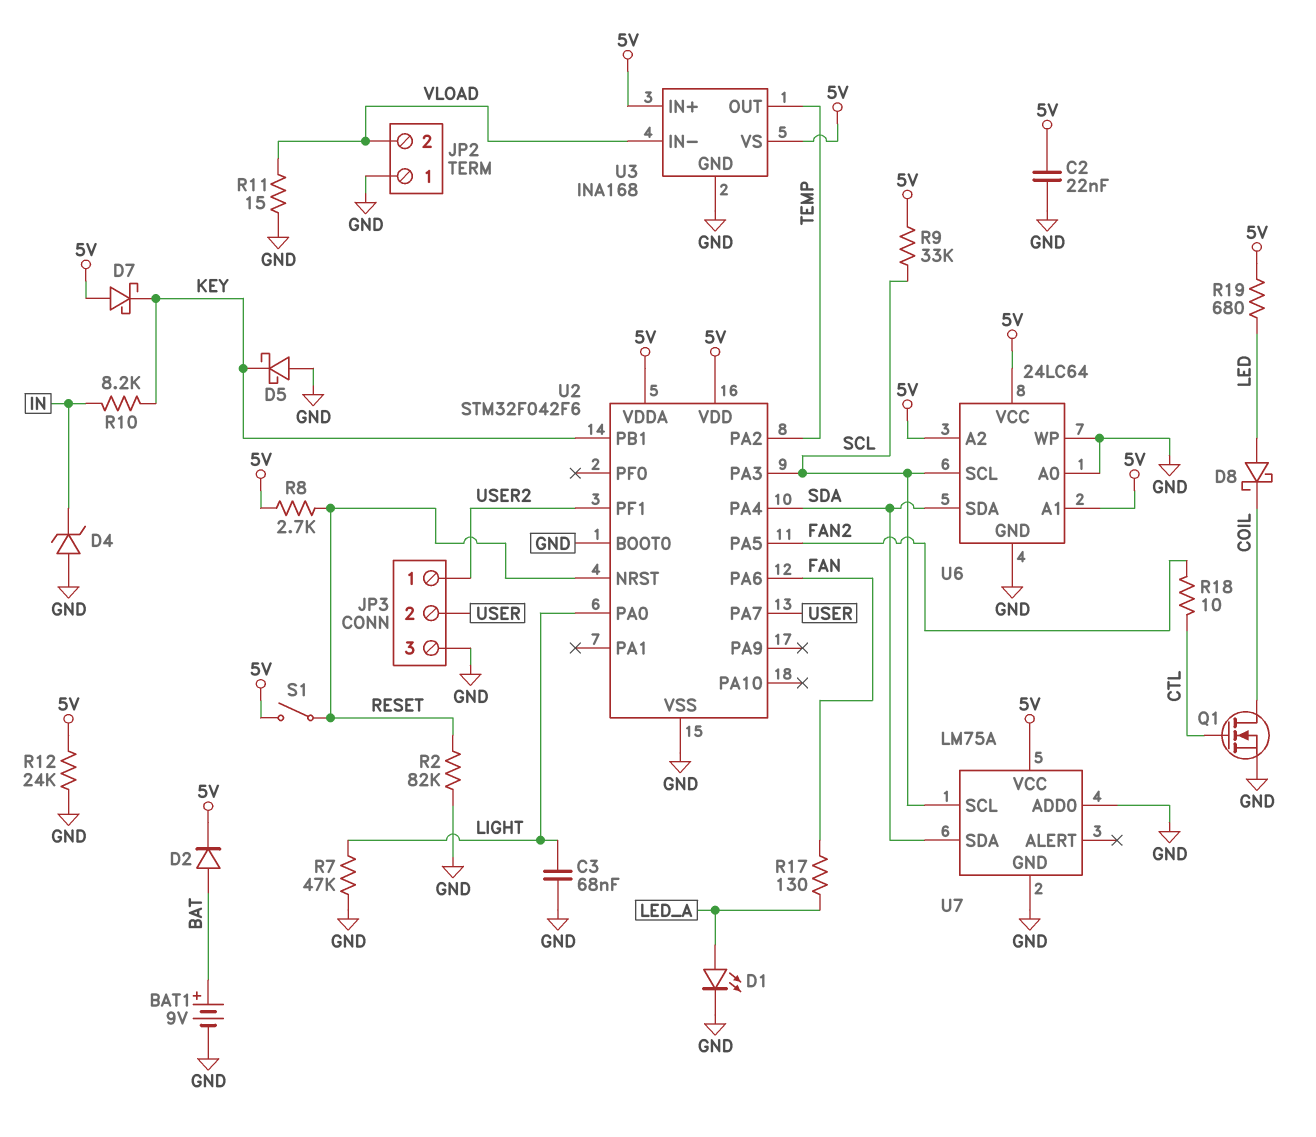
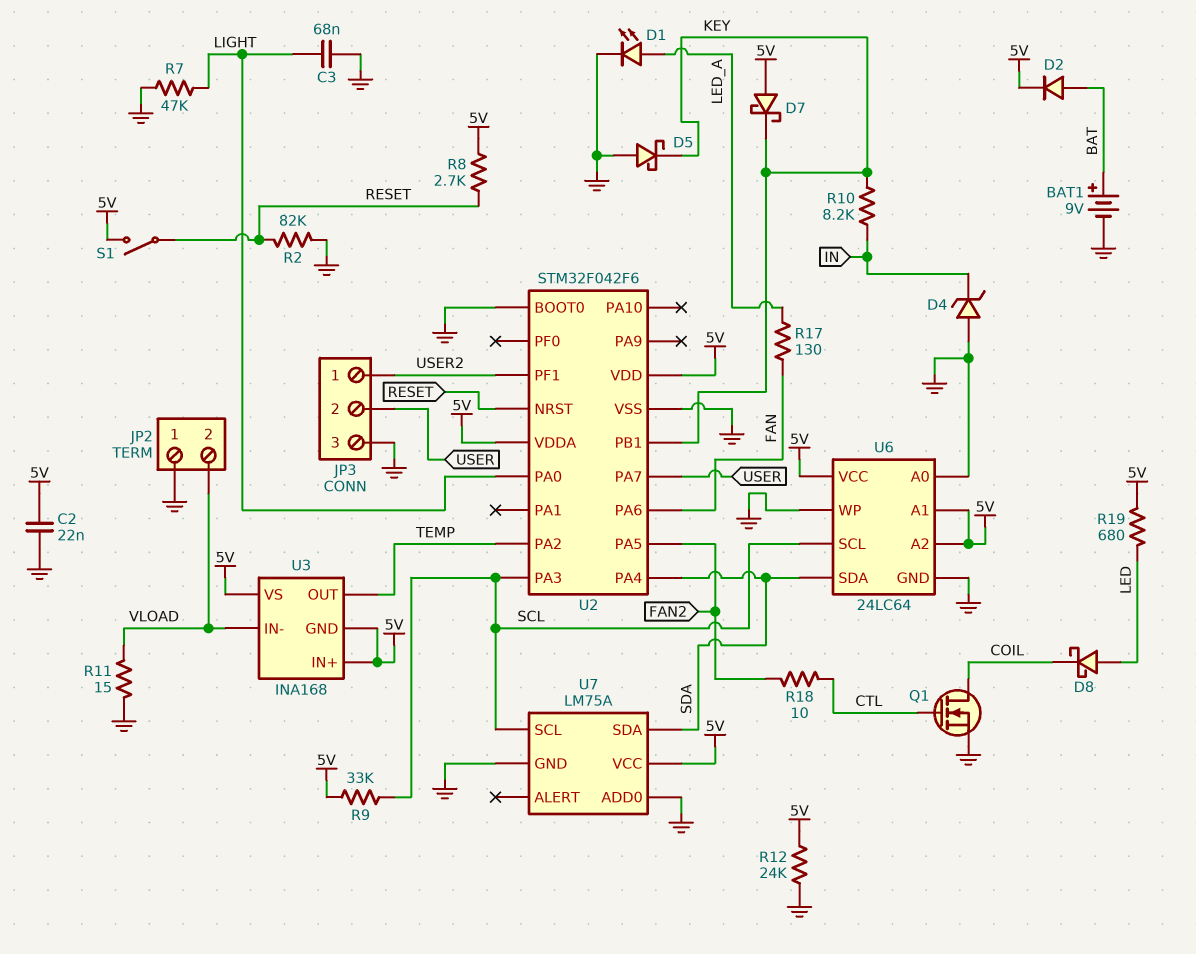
U3 pin GND: GND -> 5V

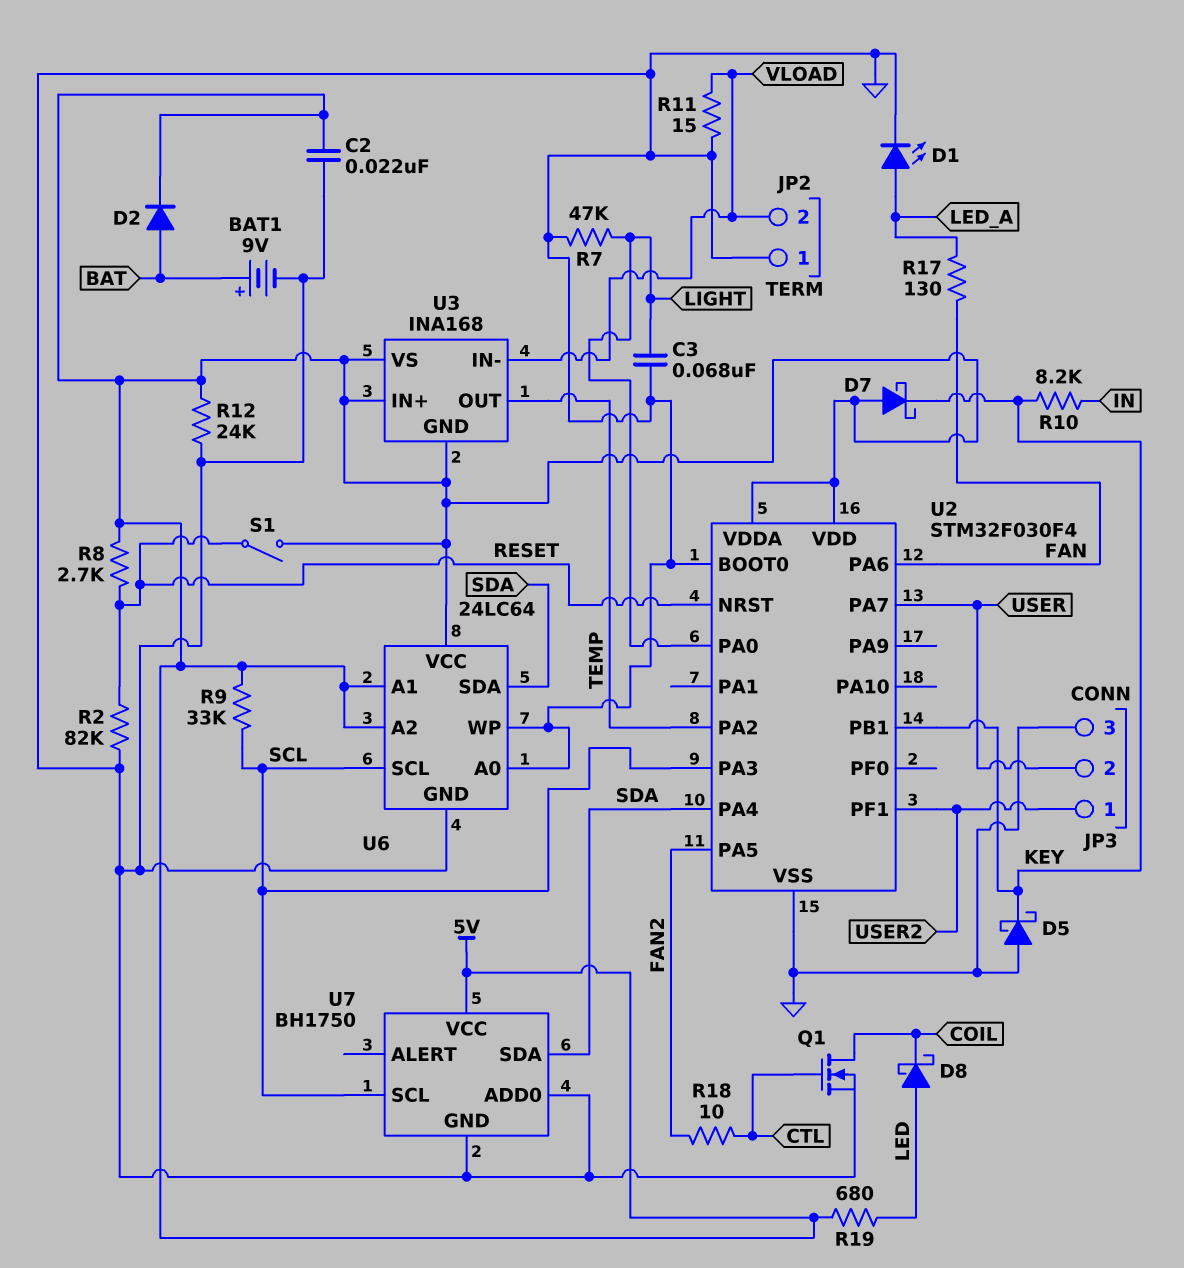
D4: zener (A GND, K IN) -> none
U2: STM32F042F6 -> STM32F030F4
U7: LM75A -> BH1750

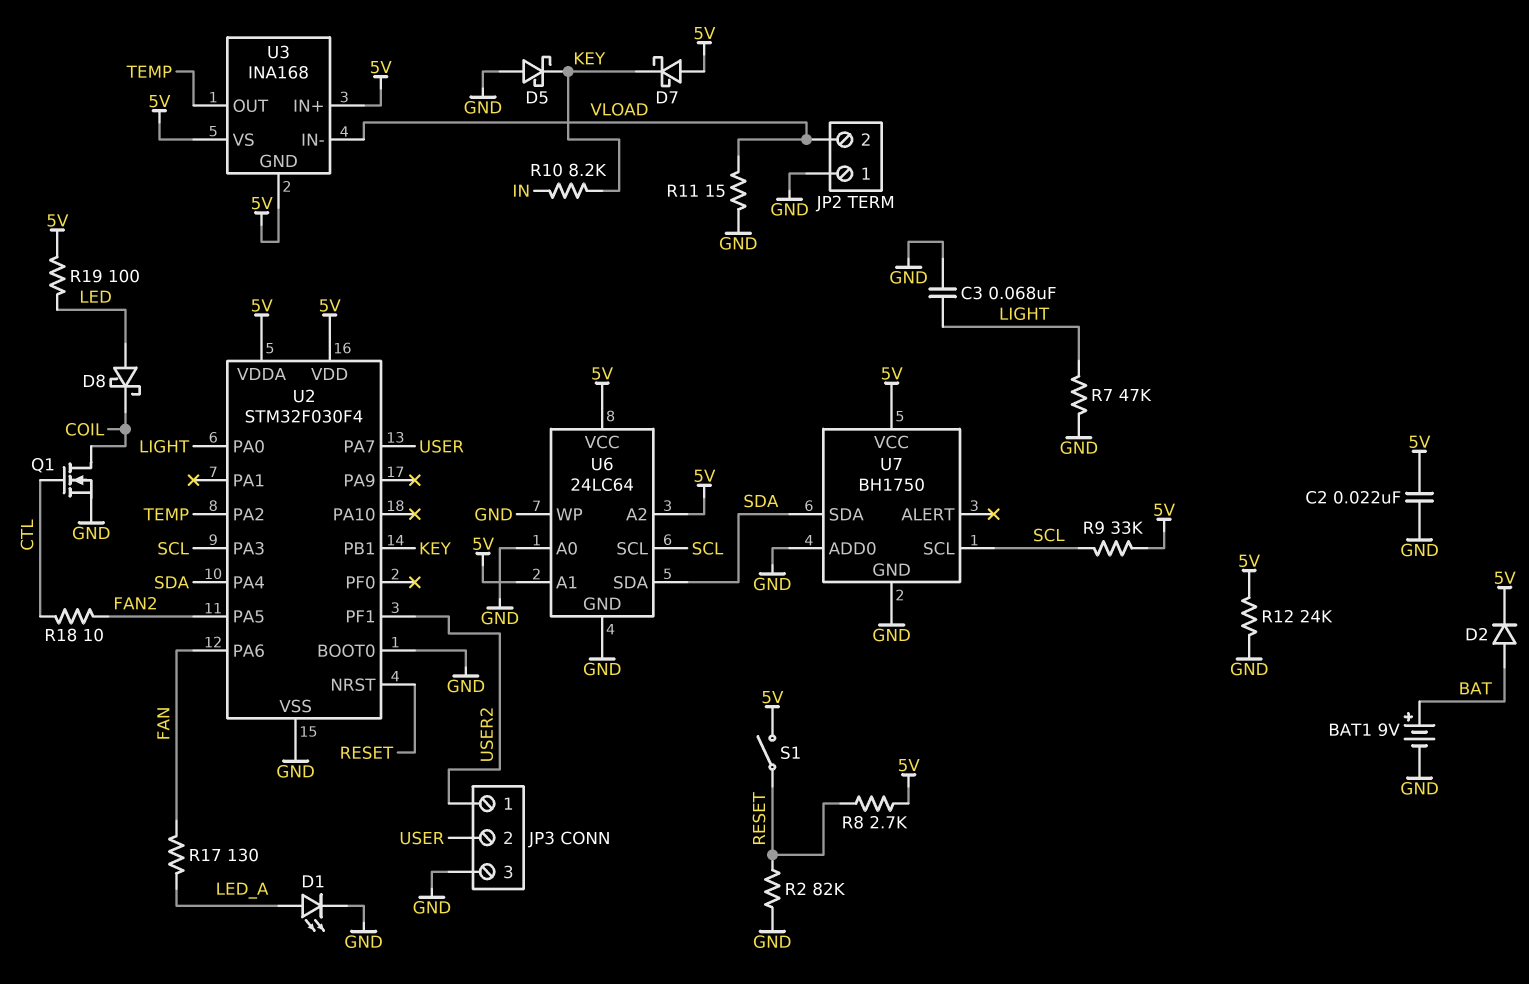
R19: 680 (5V, LED) -> 100 (5V, LED)

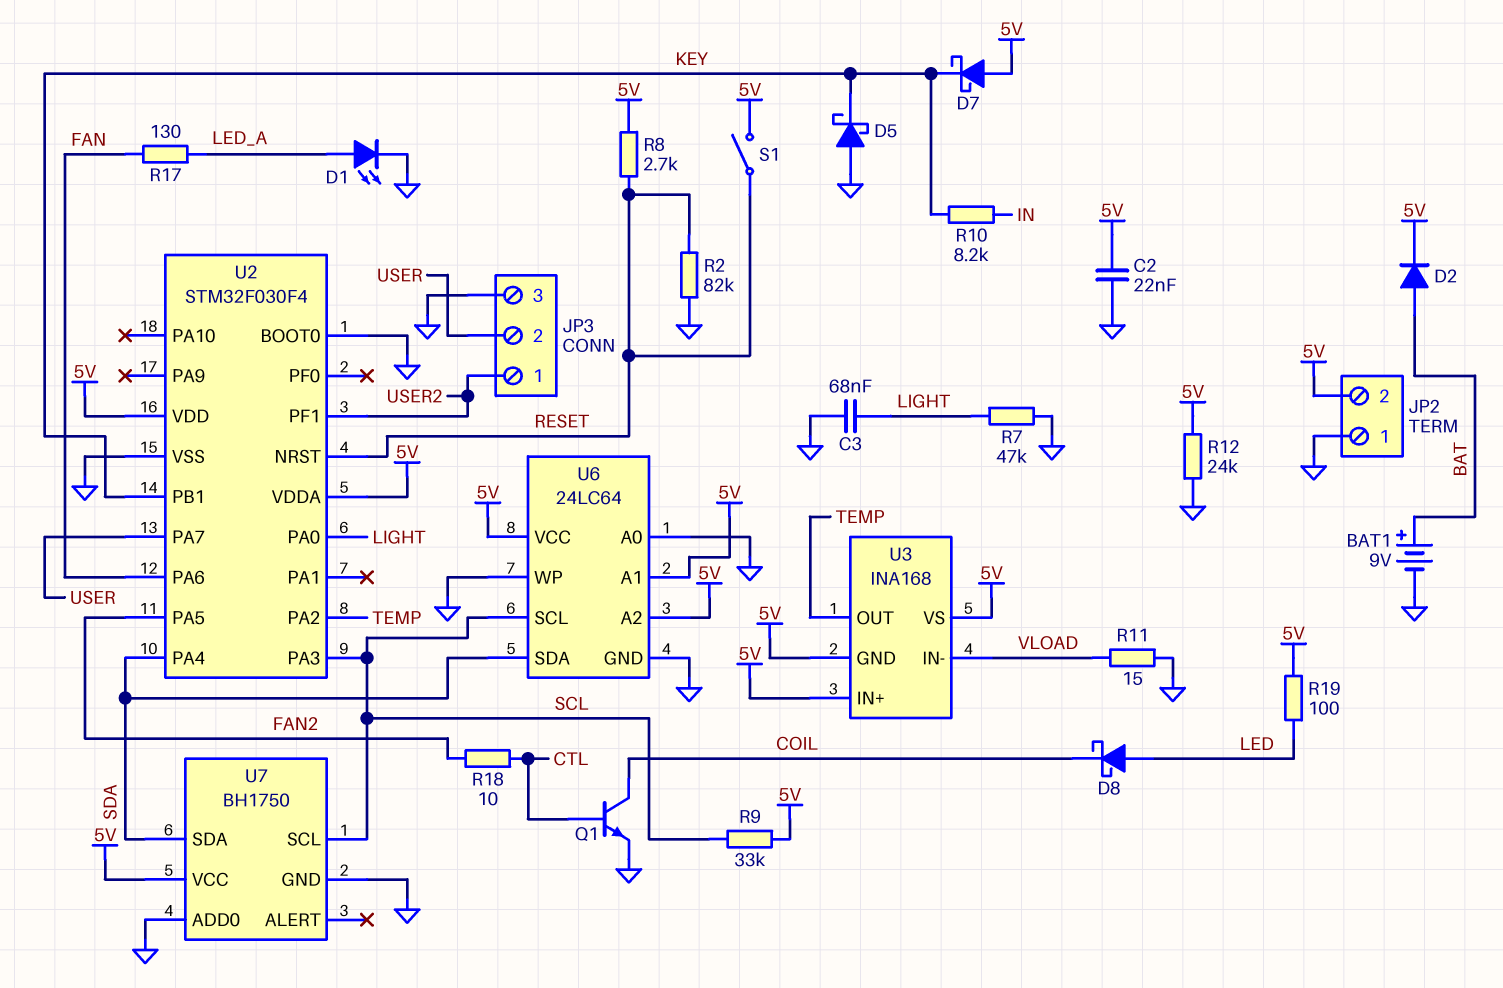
JP2 pin 2: VLOAD -> 5V
Q1: NMOS (G CTL, D COIL, S GND) -> NPN (B CTL, C COIL, E GND)

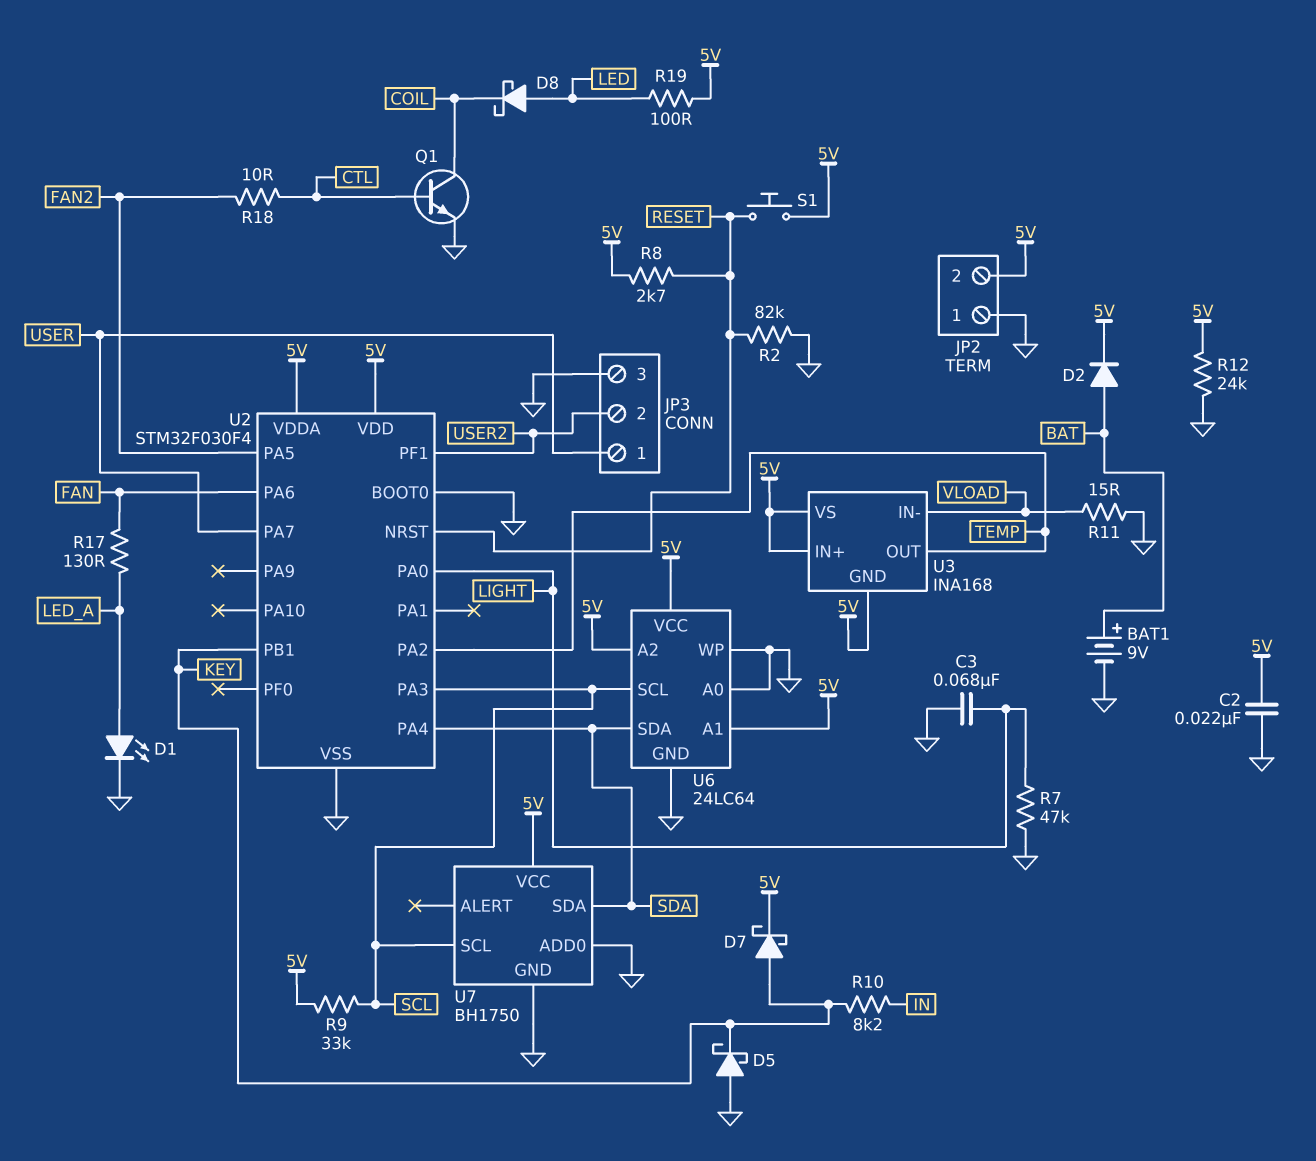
D7: schottky (A 5V, K KEY) -> schottky (A KEY, K 5V)
JP3 pin 1: USER2 -> USER
JP3 pin 2: USER -> USER2
S1: switch (5V, RESET) -> button (5V, RESET)

